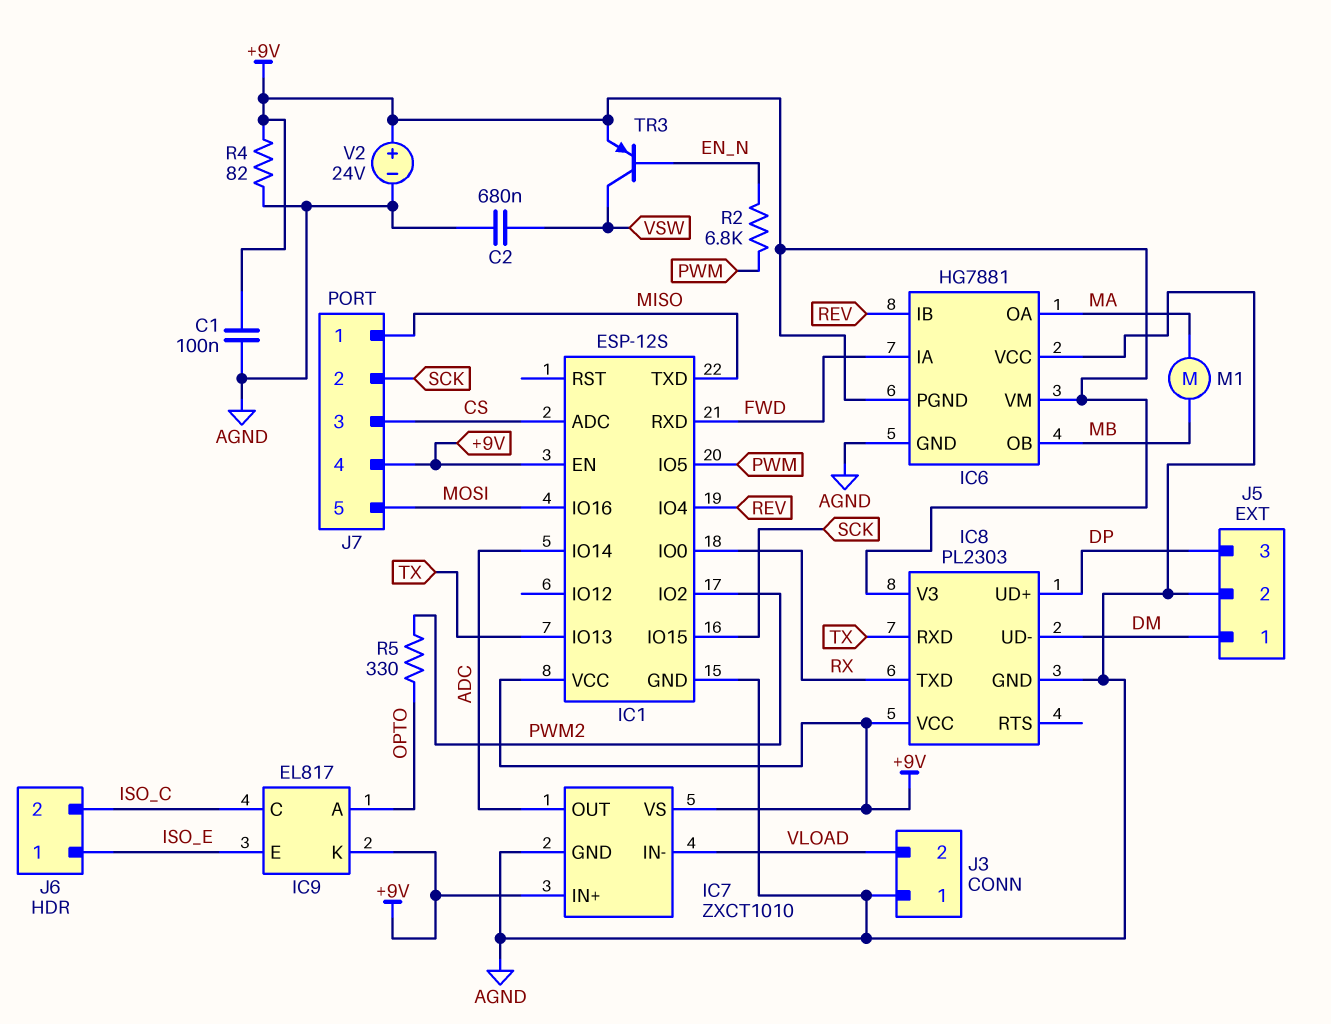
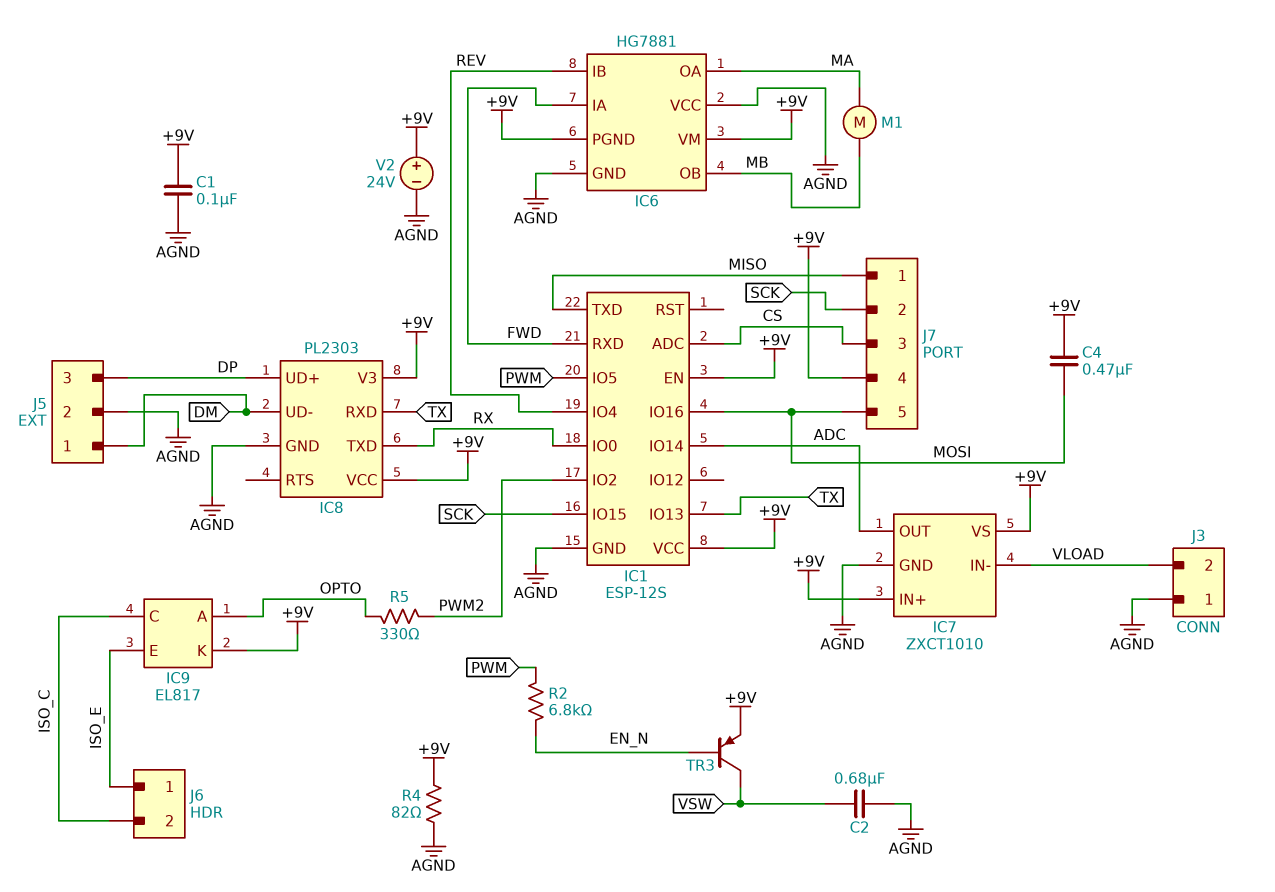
C4: none -> 470nF (+9V, MOSI)

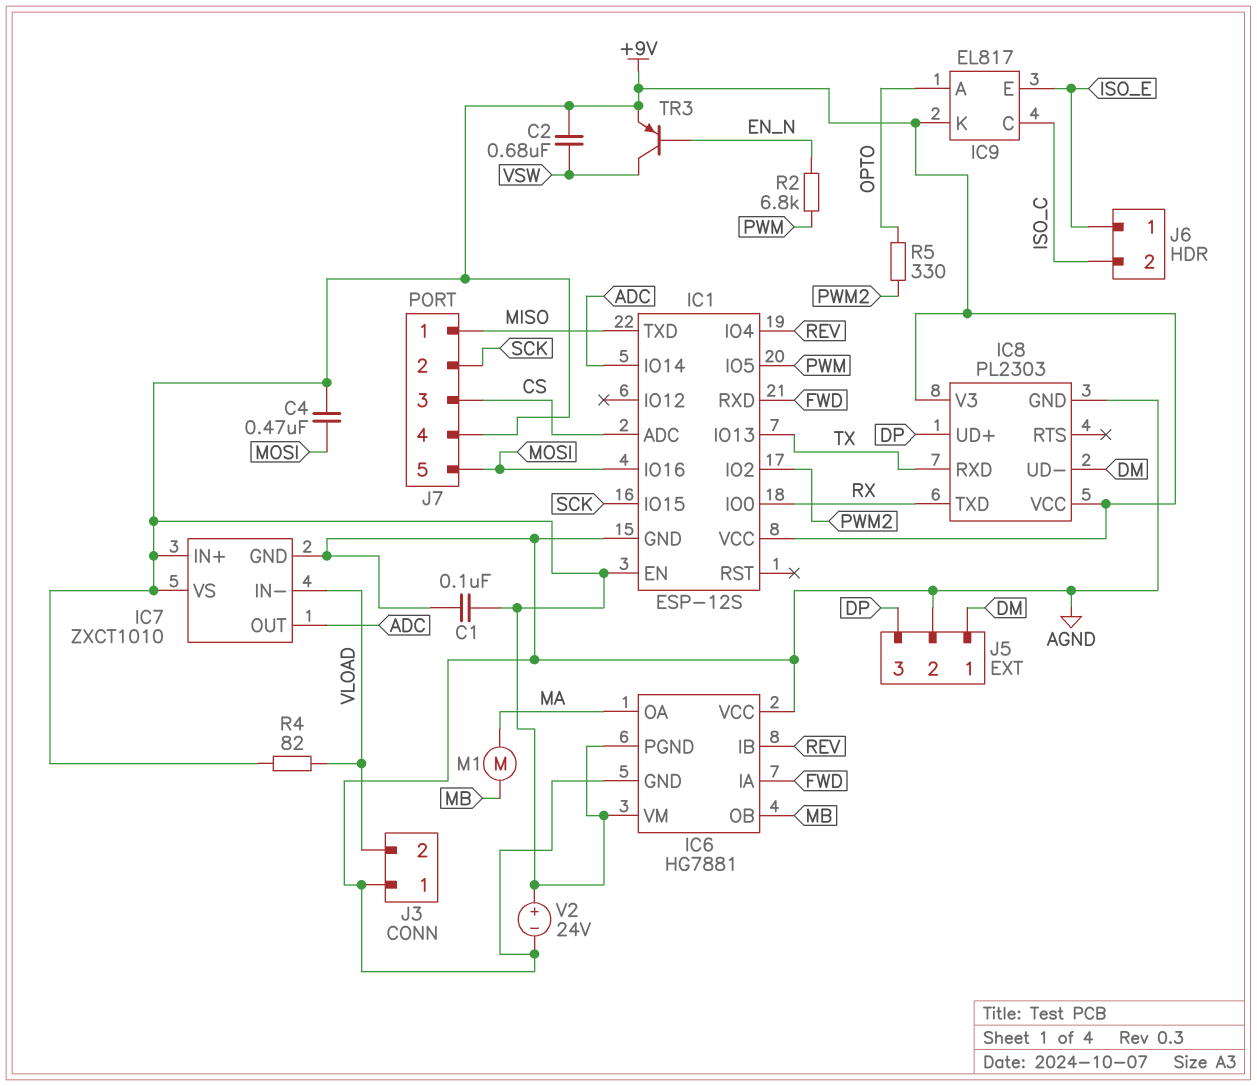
C2: 680nF (AGND, VSW) -> 680nF (+9V, VSW)
R4: 82 (+9V, AGND) -> 82 (+9V, VLOAD)

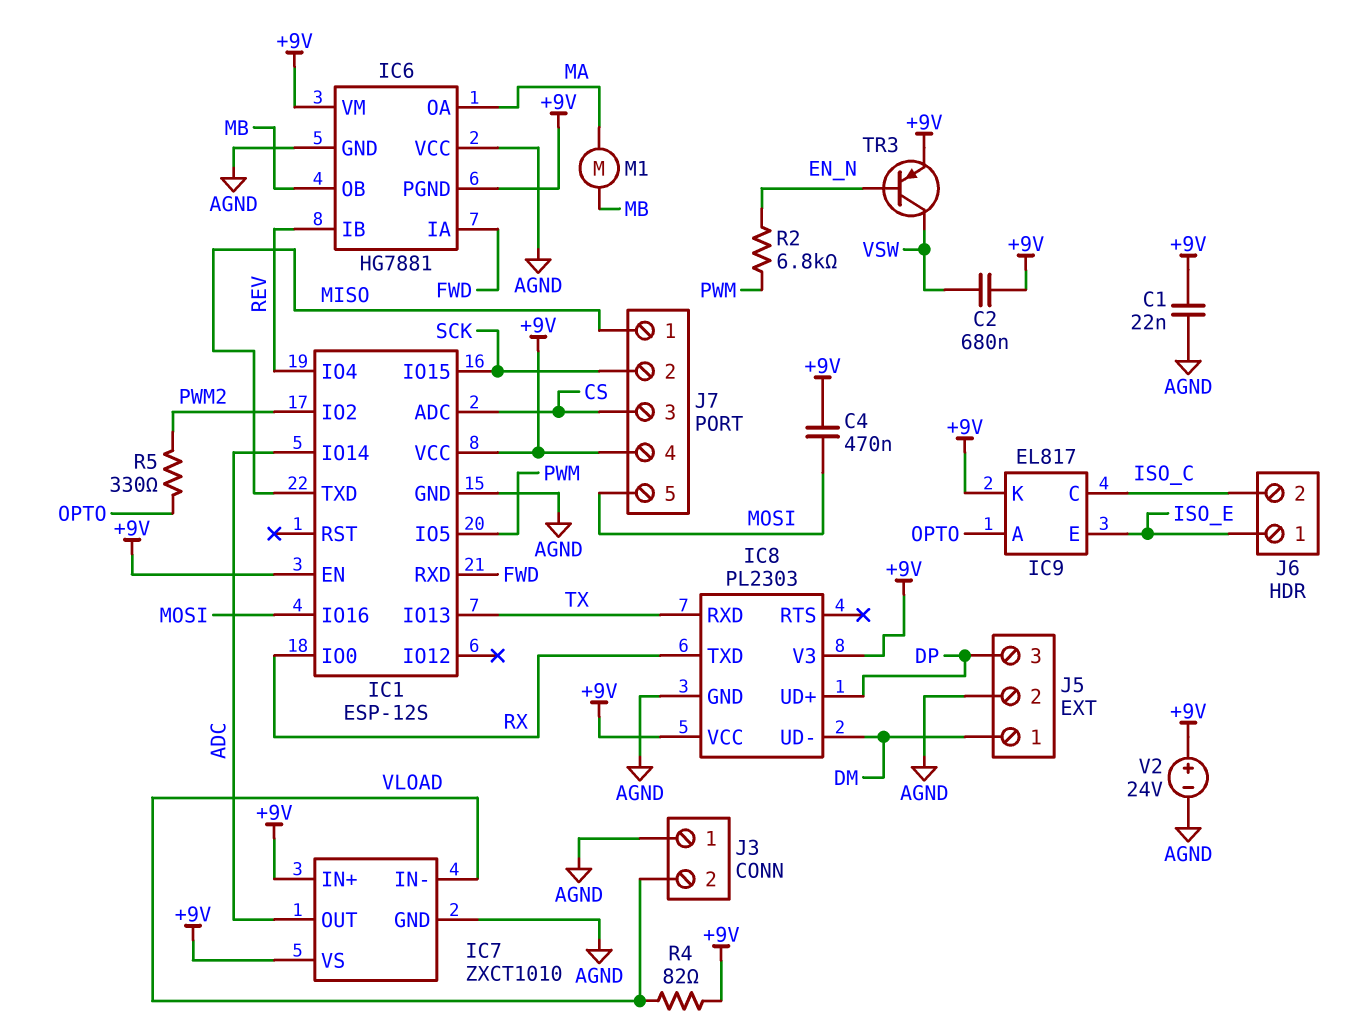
C1: 100nF (+9V, AGND) -> 22nF (+9V, AGND)

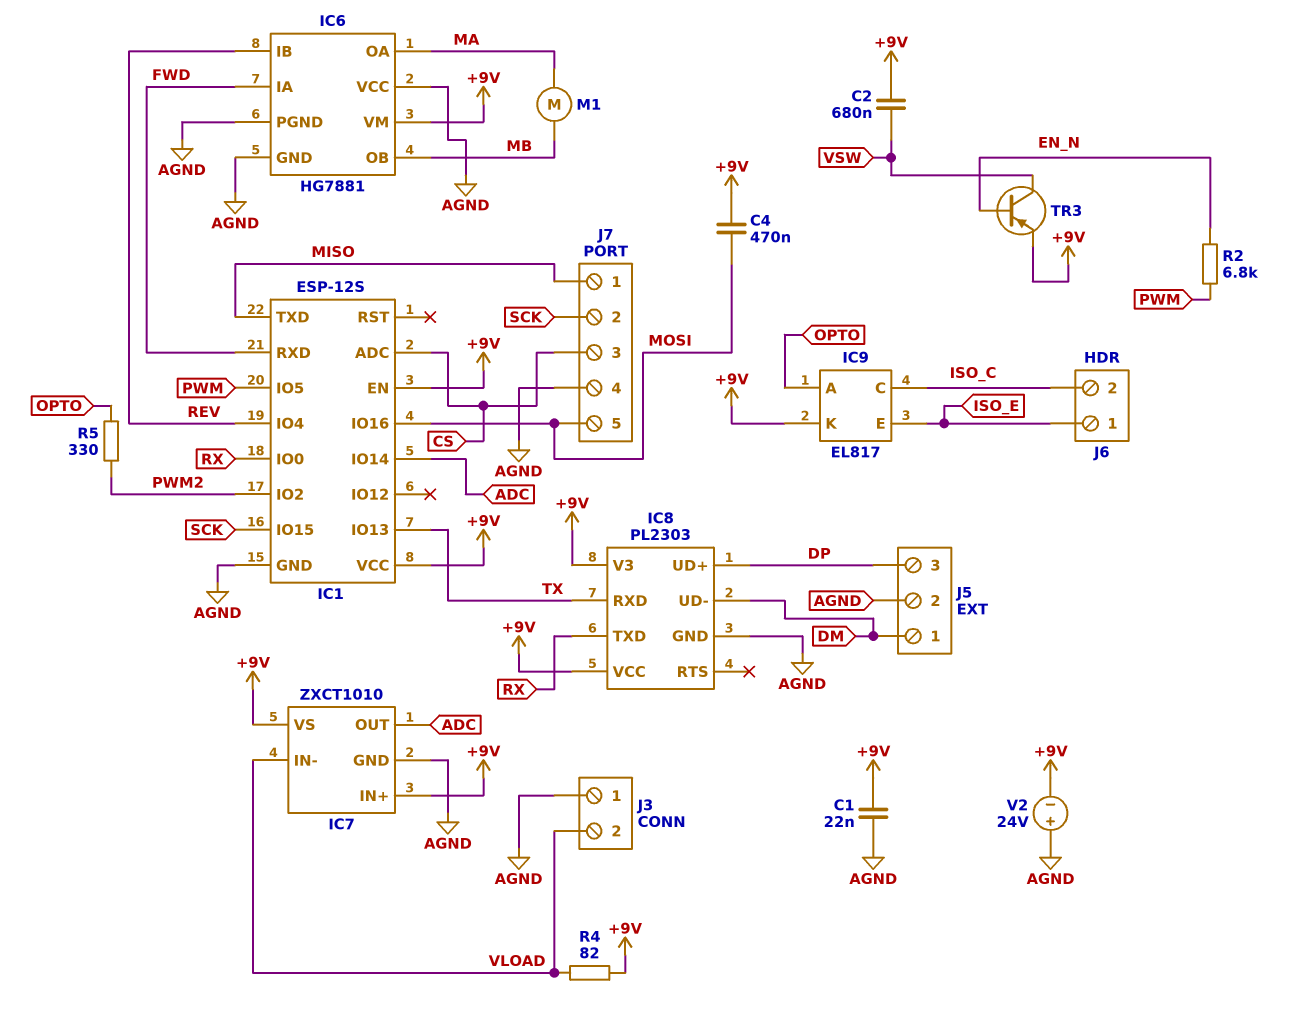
IC6 pin PGND: +9V -> AGND
J7 pin 4: +9V -> AGND
V2: 24V (plus +9V, minus AGND) -> 24V (plus AGND, minus +9V)

